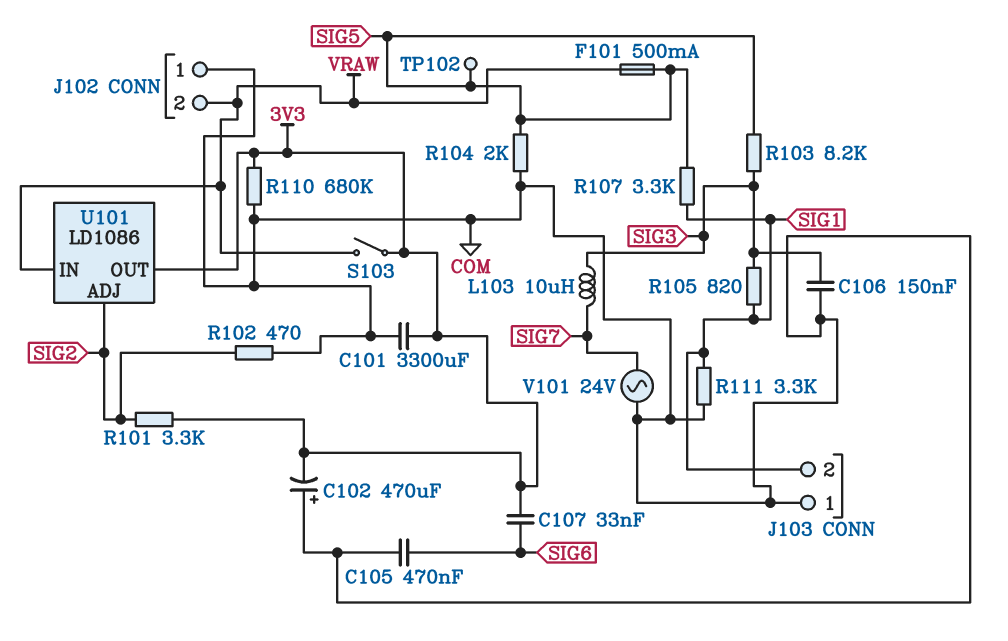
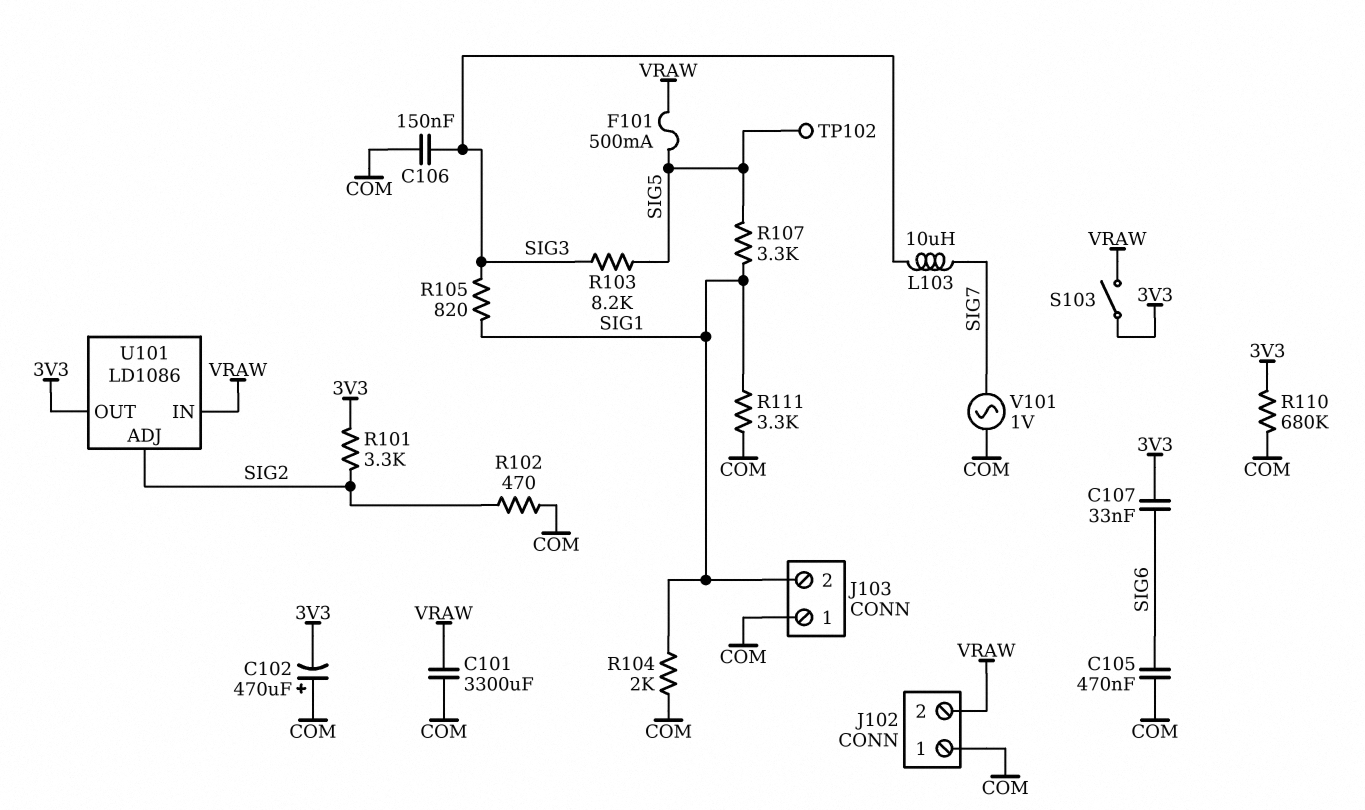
C101: 3300uF (3V3, COM) -> 3300uF (COM, VRAW)
R104: 2k (COM, SIG5) -> 2k (COM, SIG1)
V101: AC 24V (COM, SIG7) -> AC 1V (COM, SIG7)

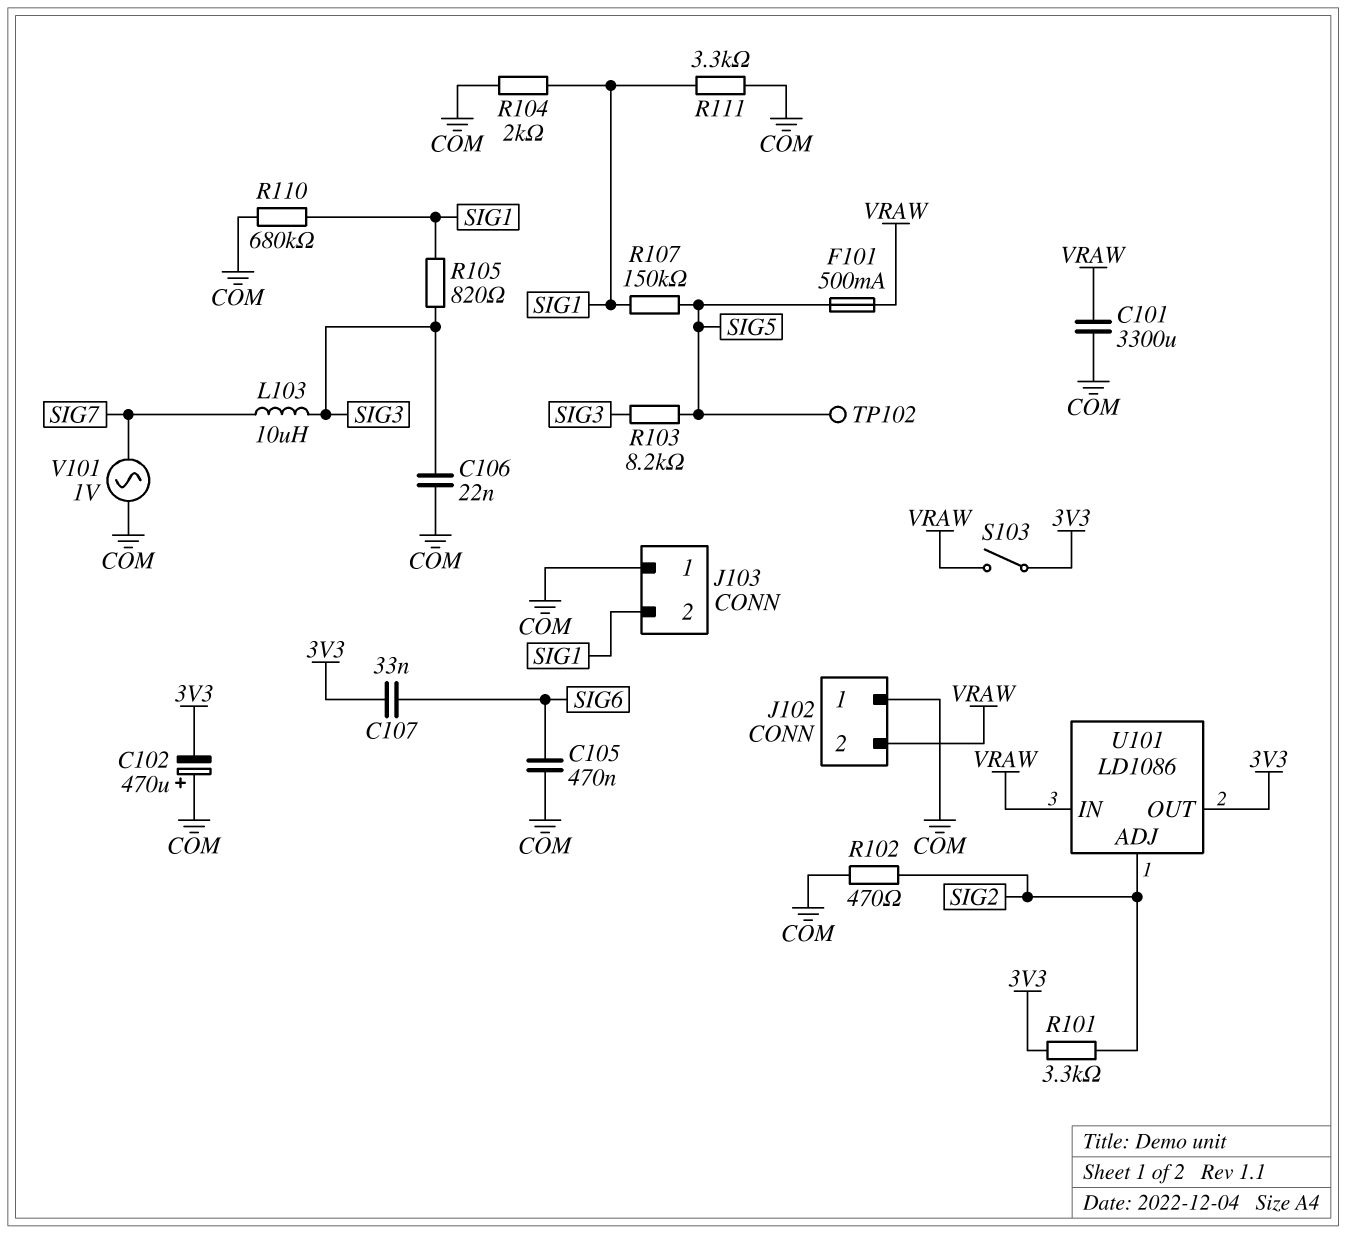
C106: 150nF (COM, SIG3) -> 22nF (COM, SIG3)
R107: 3.3k (SIG1, SIG5) -> 150k (SIG1, SIG5)
R110: 680k (3V3, COM) -> 680k (COM, SIG1)

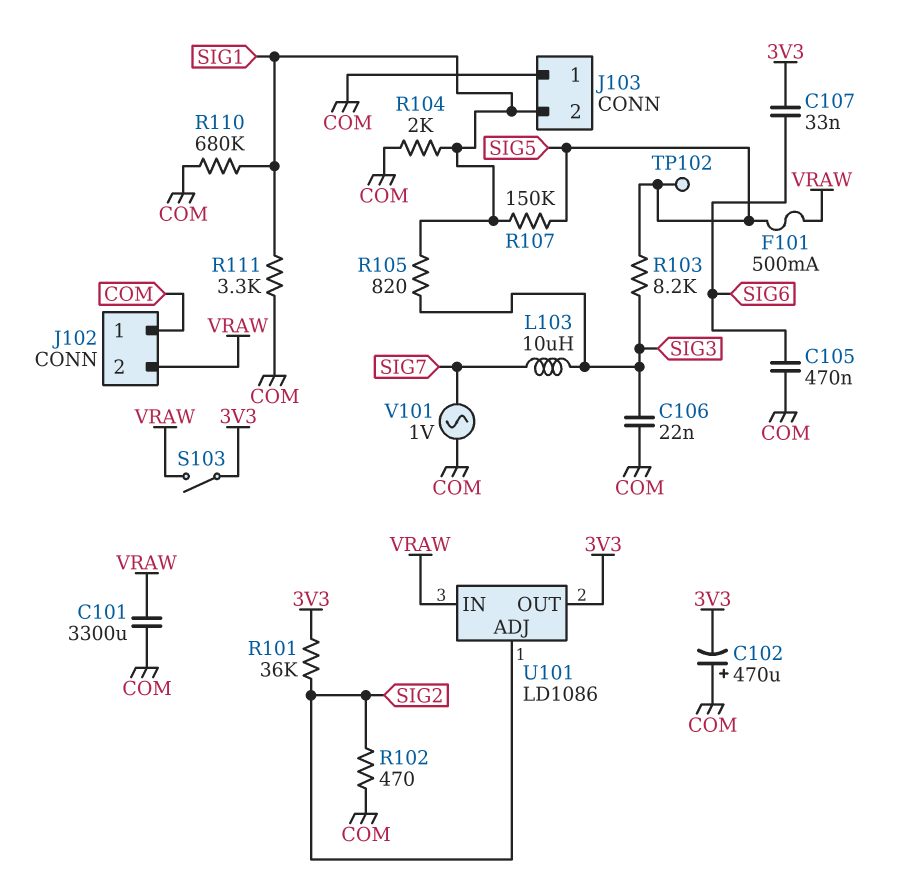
R101: 3.3k (3V3, SIG2) -> 36k (3V3, SIG2)

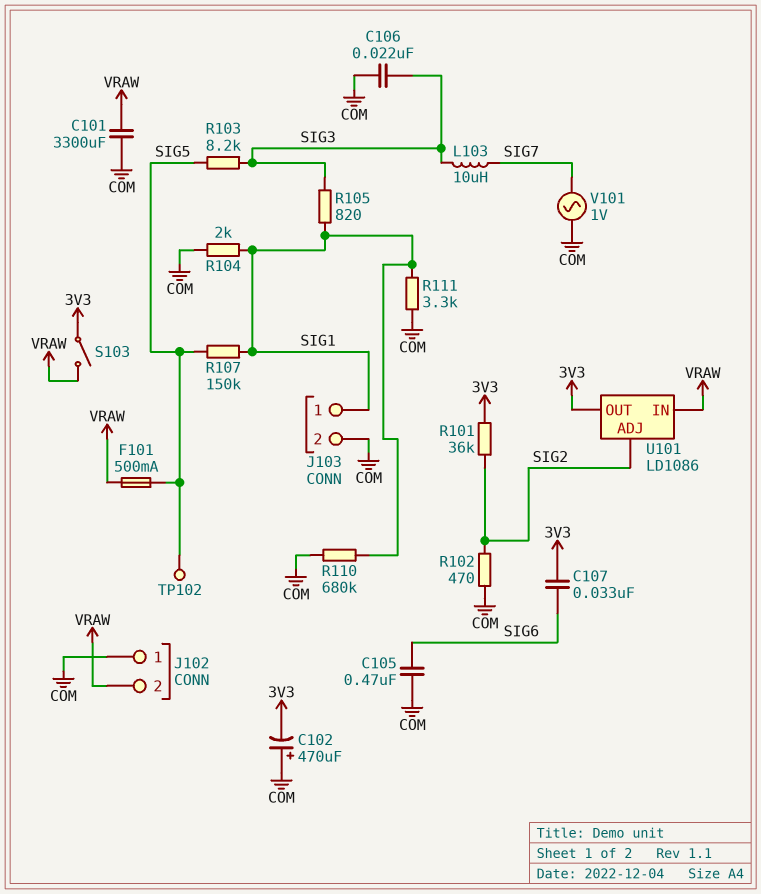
J103 pin 1: COM -> SIG1
J103 pin 2: SIG1 -> COM

